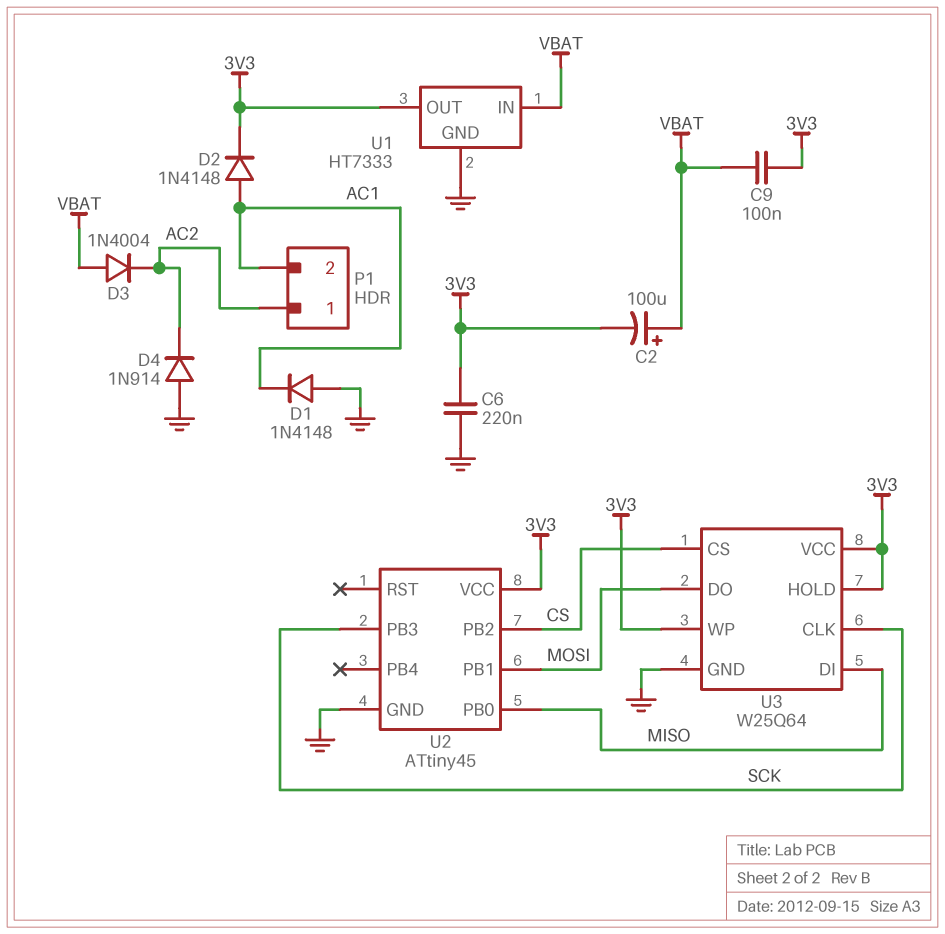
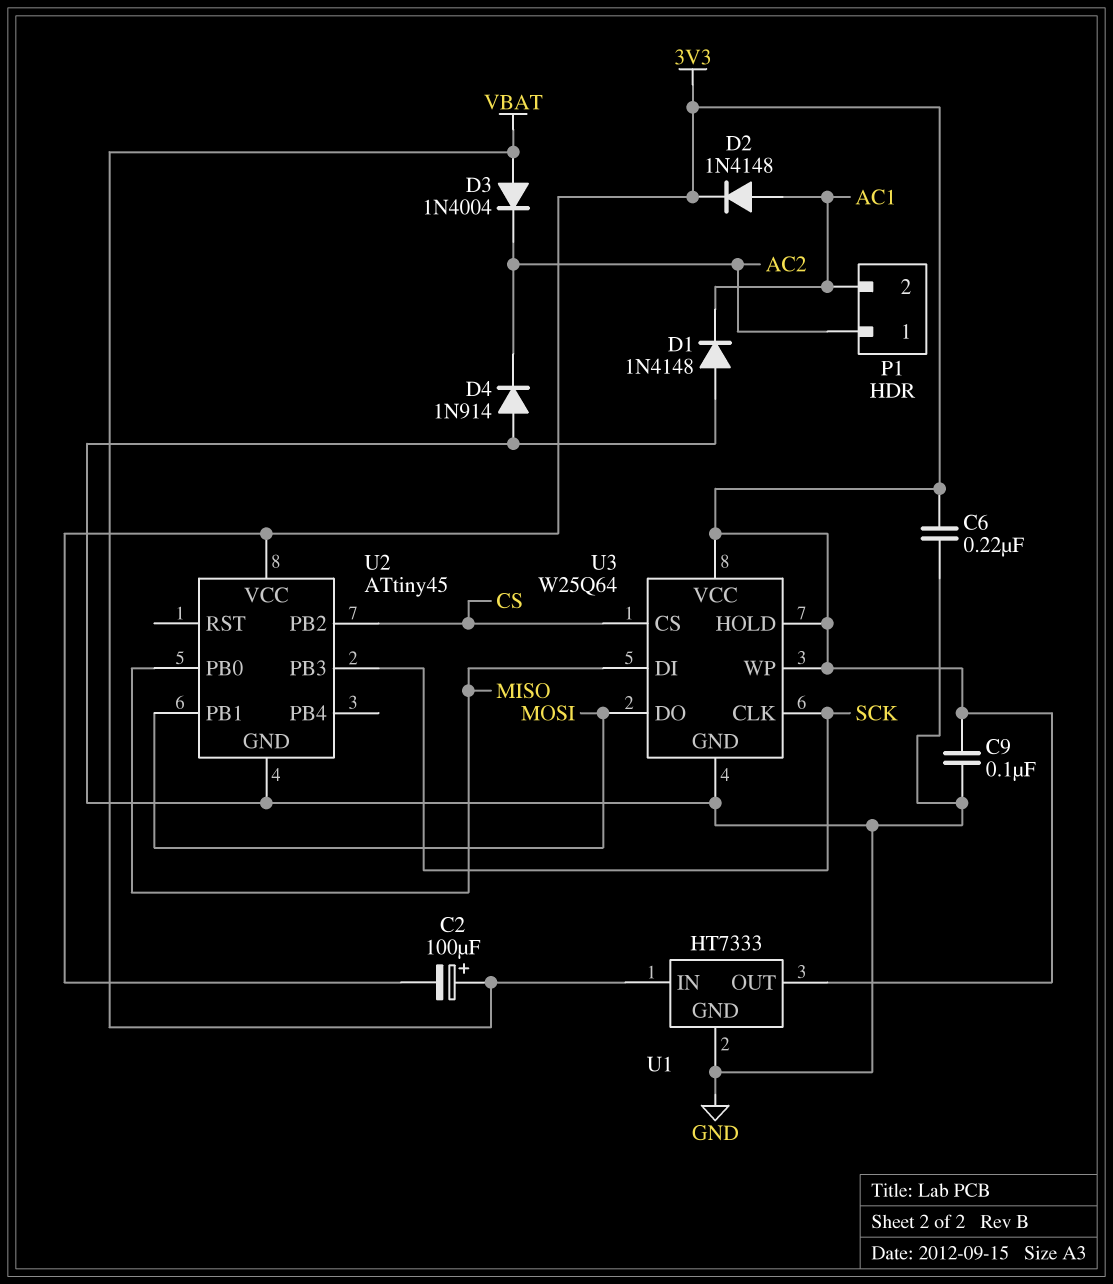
C9: 100nF (3V3, VBAT) -> 100nF (3V3, GND)

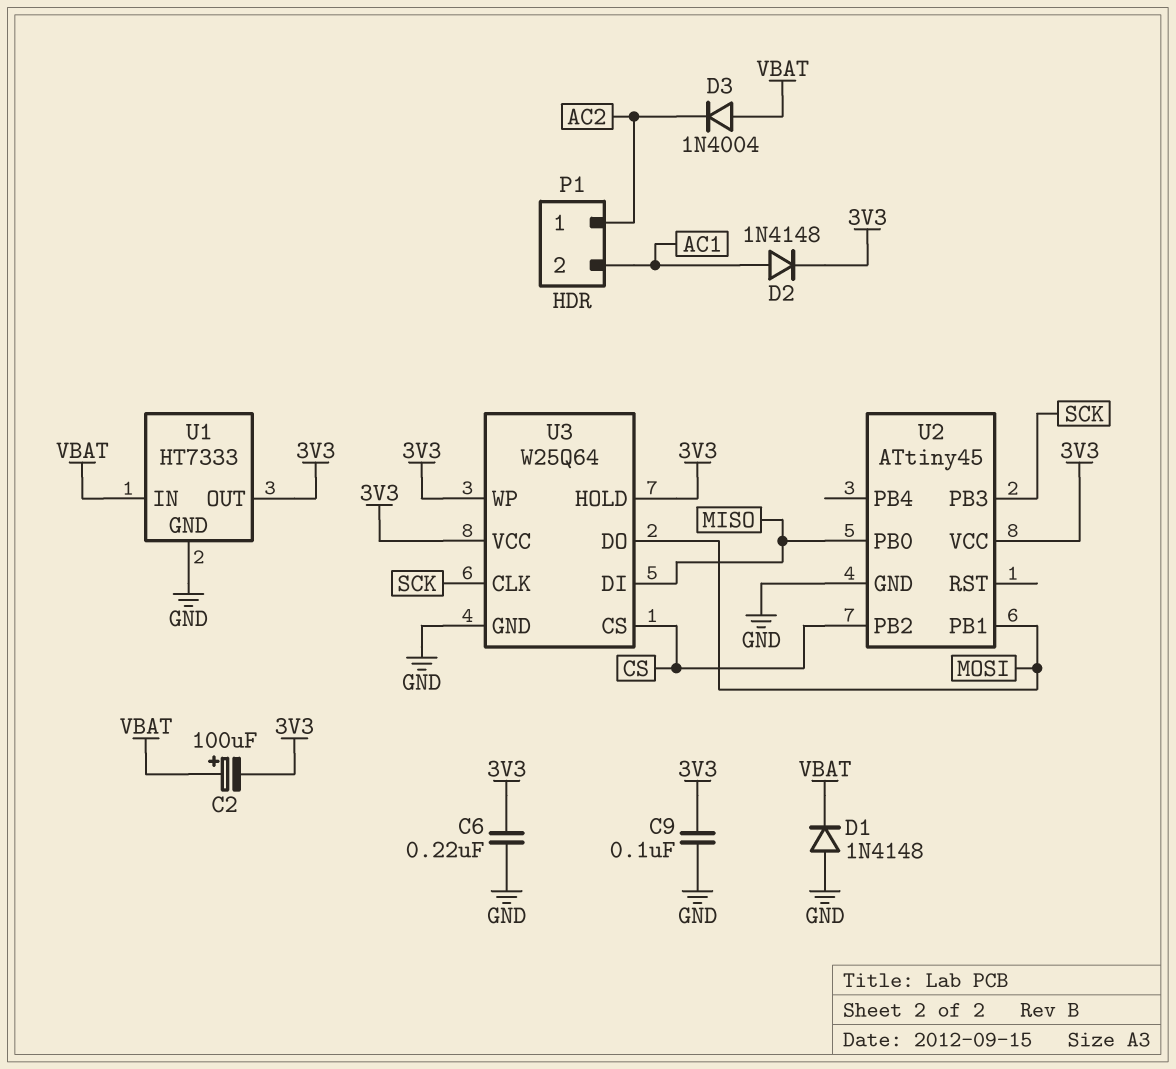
D1: diode 1N4148 (A GND, K AC1) -> diode 1N4148 (A GND, K VBAT)
D4: diode 1N914 (A GND, K AC2) -> none

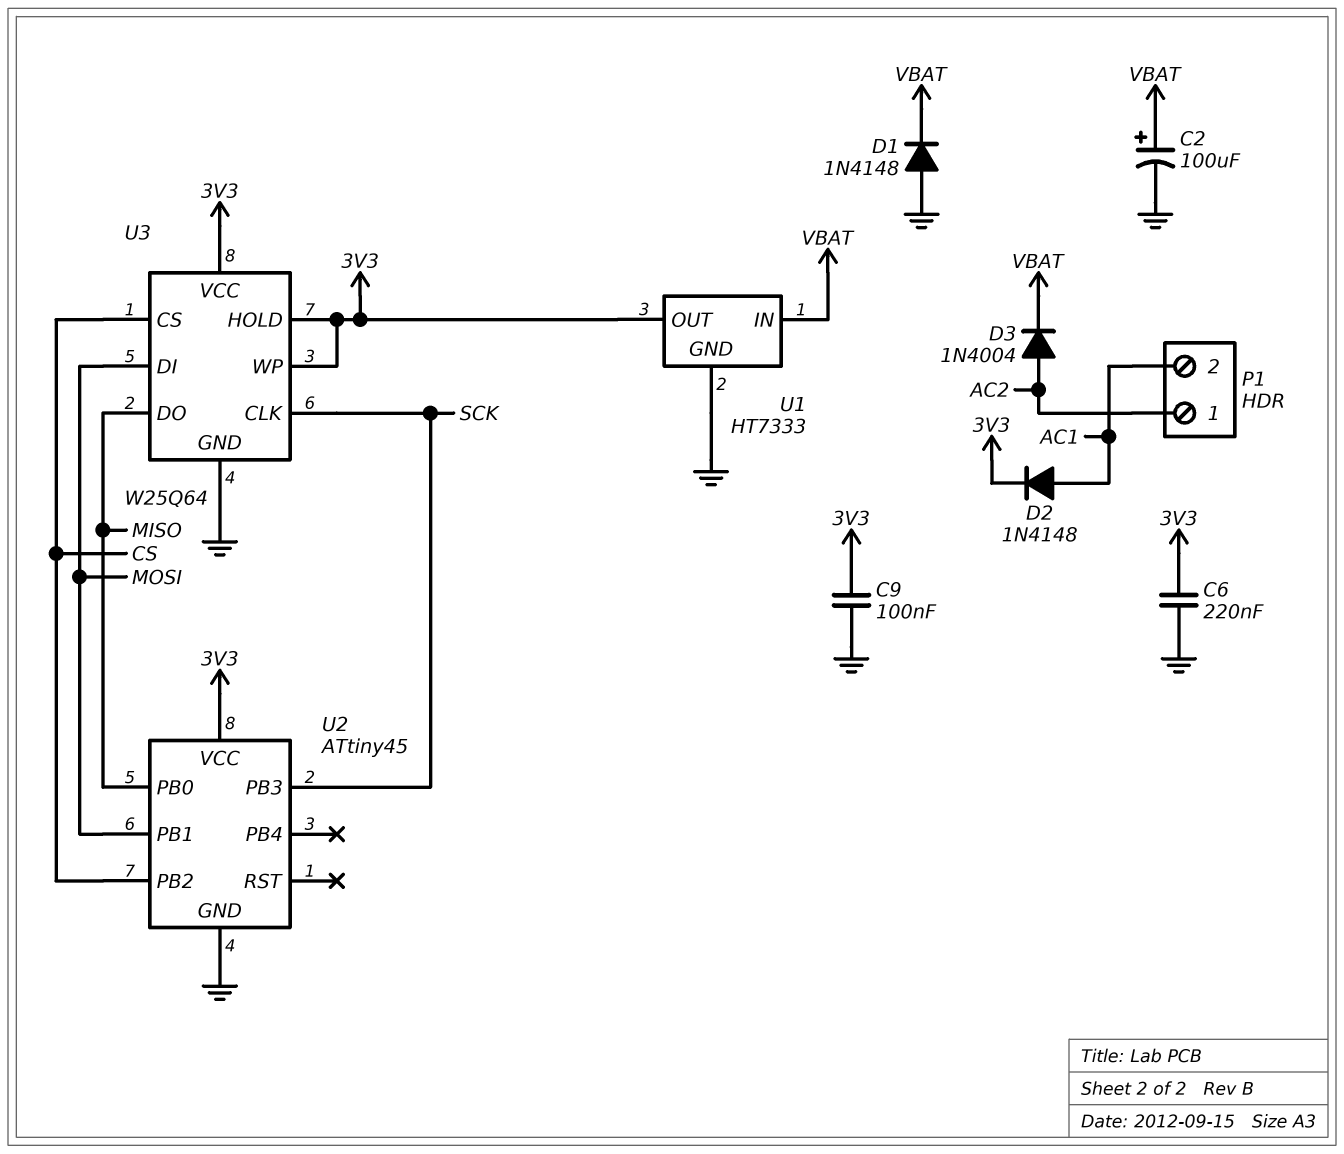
C2: 100uF (plus VBAT, minus 3V3) -> 100uF (plus VBAT, minus GND)
D3: diode 1N4004 (A VBAT, K AC2) -> diode 1N4004 (A AC2, K VBAT)
U3 pin DI: MISO -> MOSI
U3 pin DO: MOSI -> MISO

